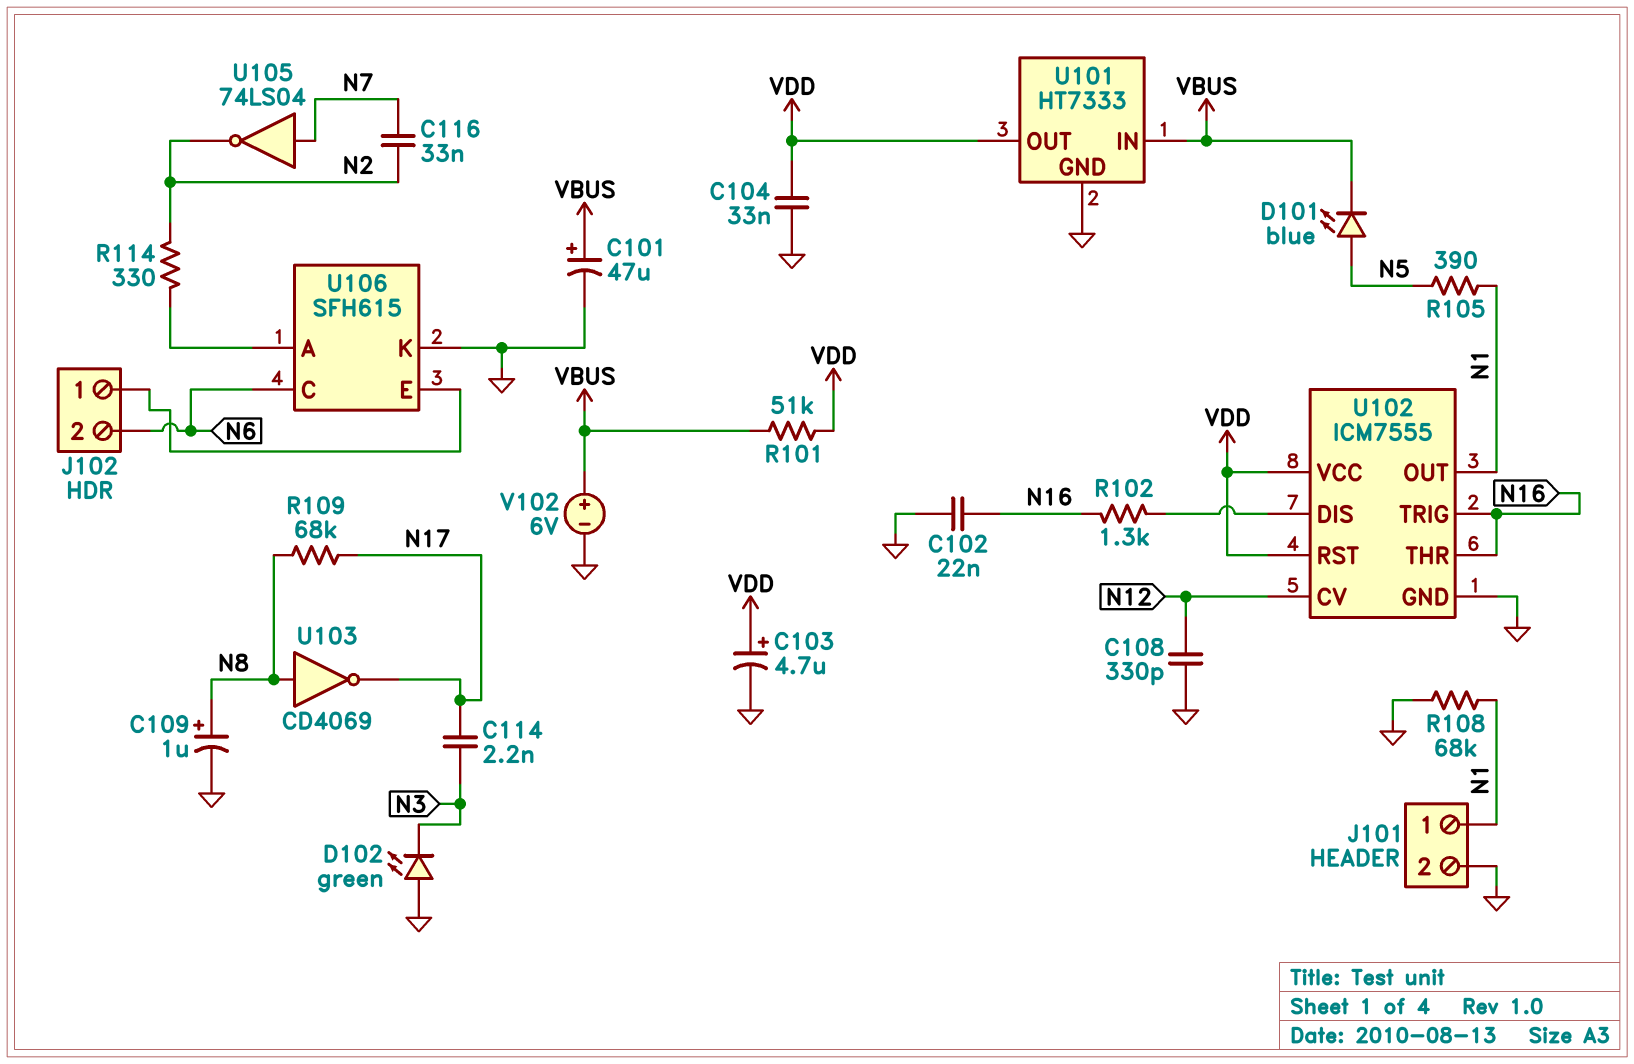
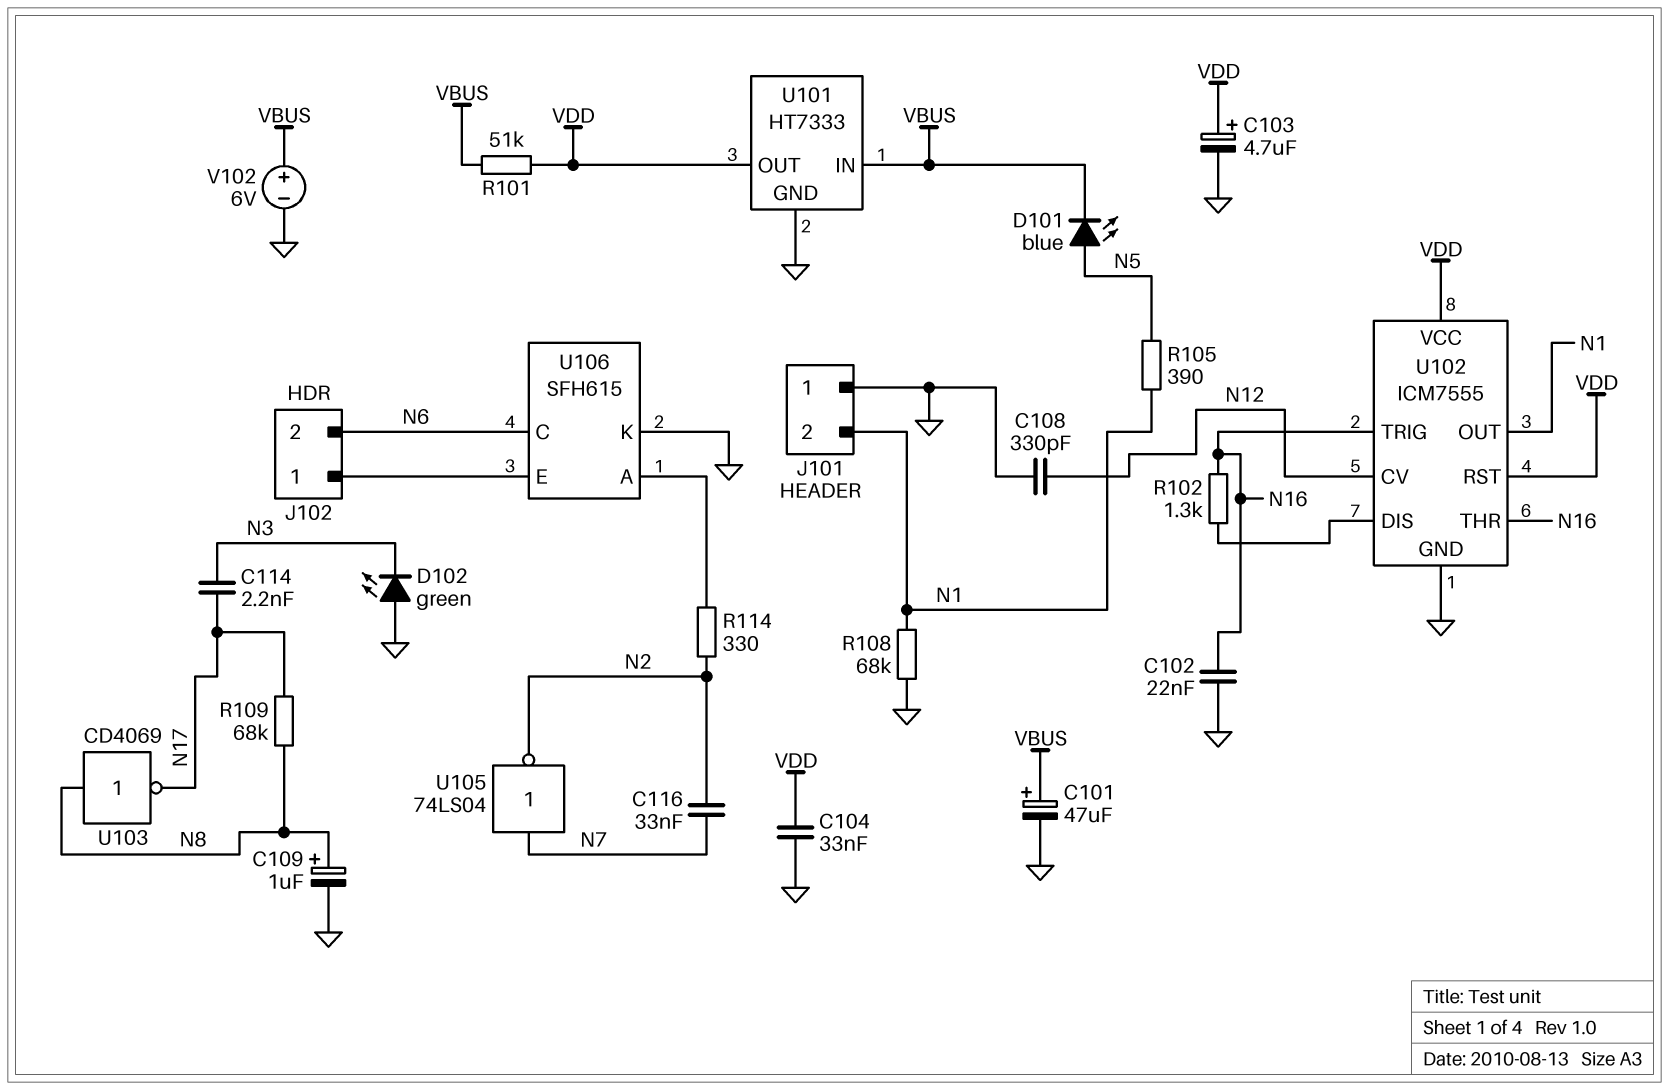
J101 pin 1: N1 -> GND
J101 pin 2: GND -> N1

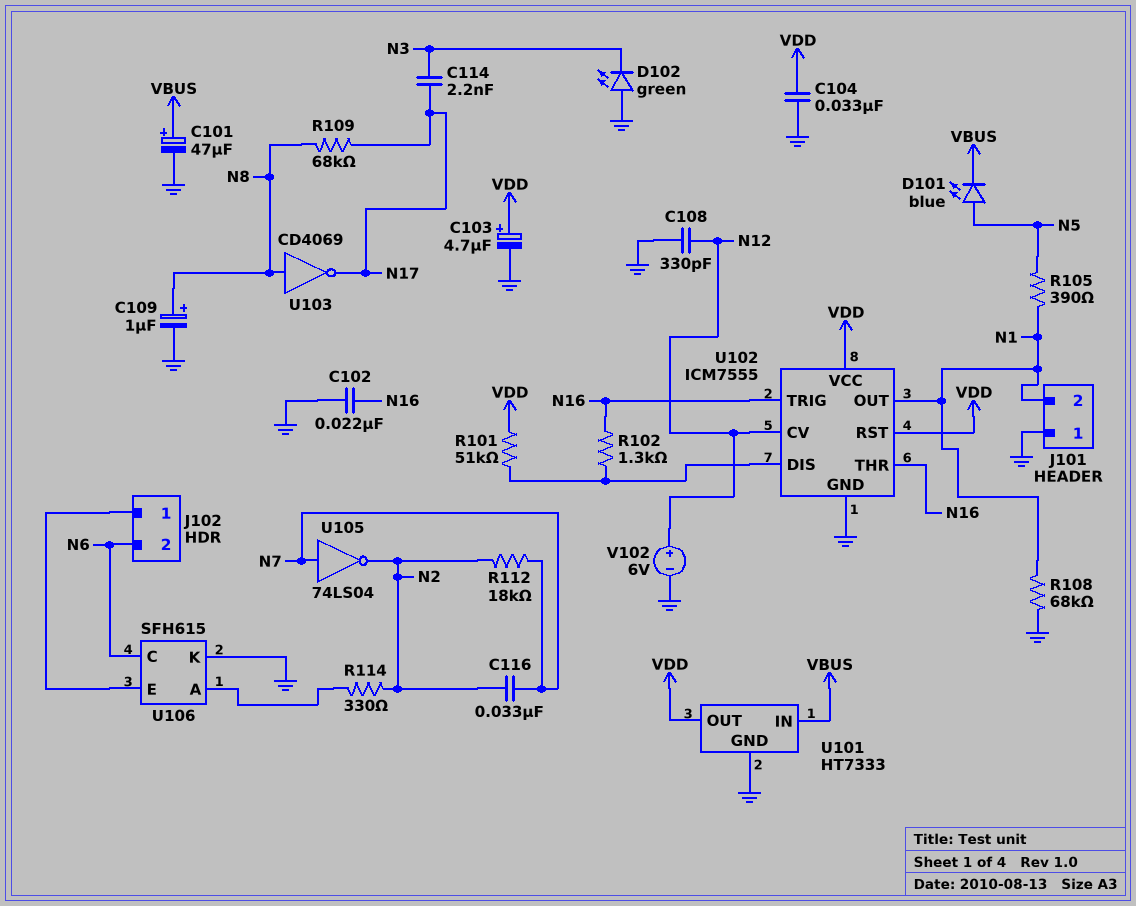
R101: 51k (VBUS, VDD) -> 51k (U102/DIS, VDD)
R112: none -> 18k (N2, N7)
V102: 6V (plus VBUS, minus GND) -> 6V (plus N12, minus GND)

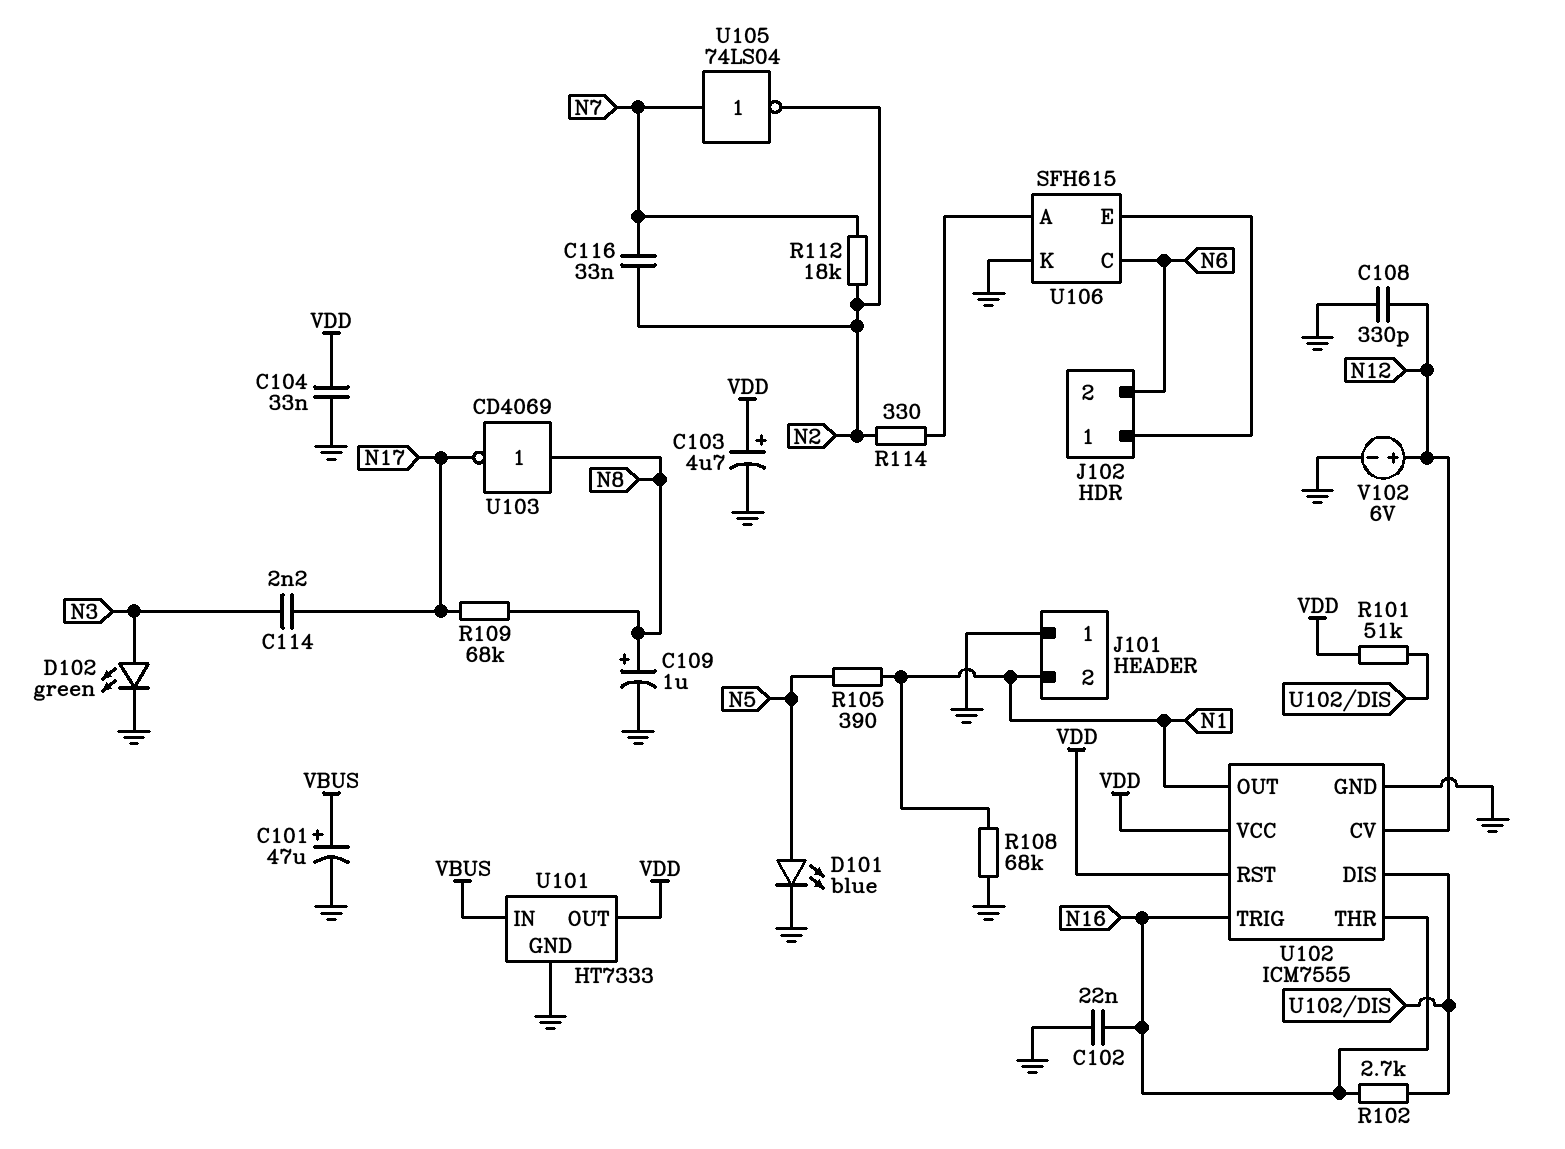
D101: LED blue (A N5, K VBUS) -> LED blue (A N5, K GND)
D102: LED green (A GND, K N3) -> LED green (A N3, K GND)
R102: 1.3k (N16, U102/DIS) -> 2.7k (N16, U102/DIS)

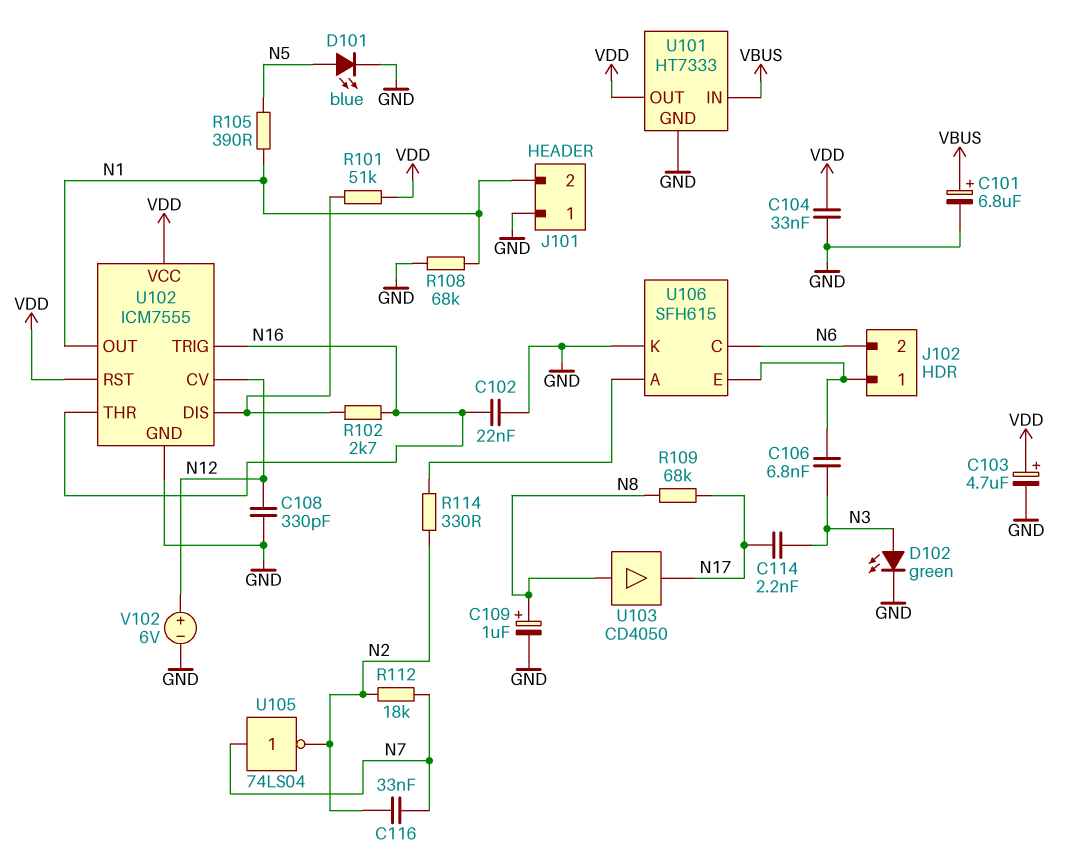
C101: 47uF (plus VBUS, minus GND) -> 6.8uF (plus VBUS, minus GND)
C106: none -> 6.8nF (J102/1, N3)
U103: NOT CD4069 (in N8, out N17) -> buffer CD4050 (in N8, out N17)

